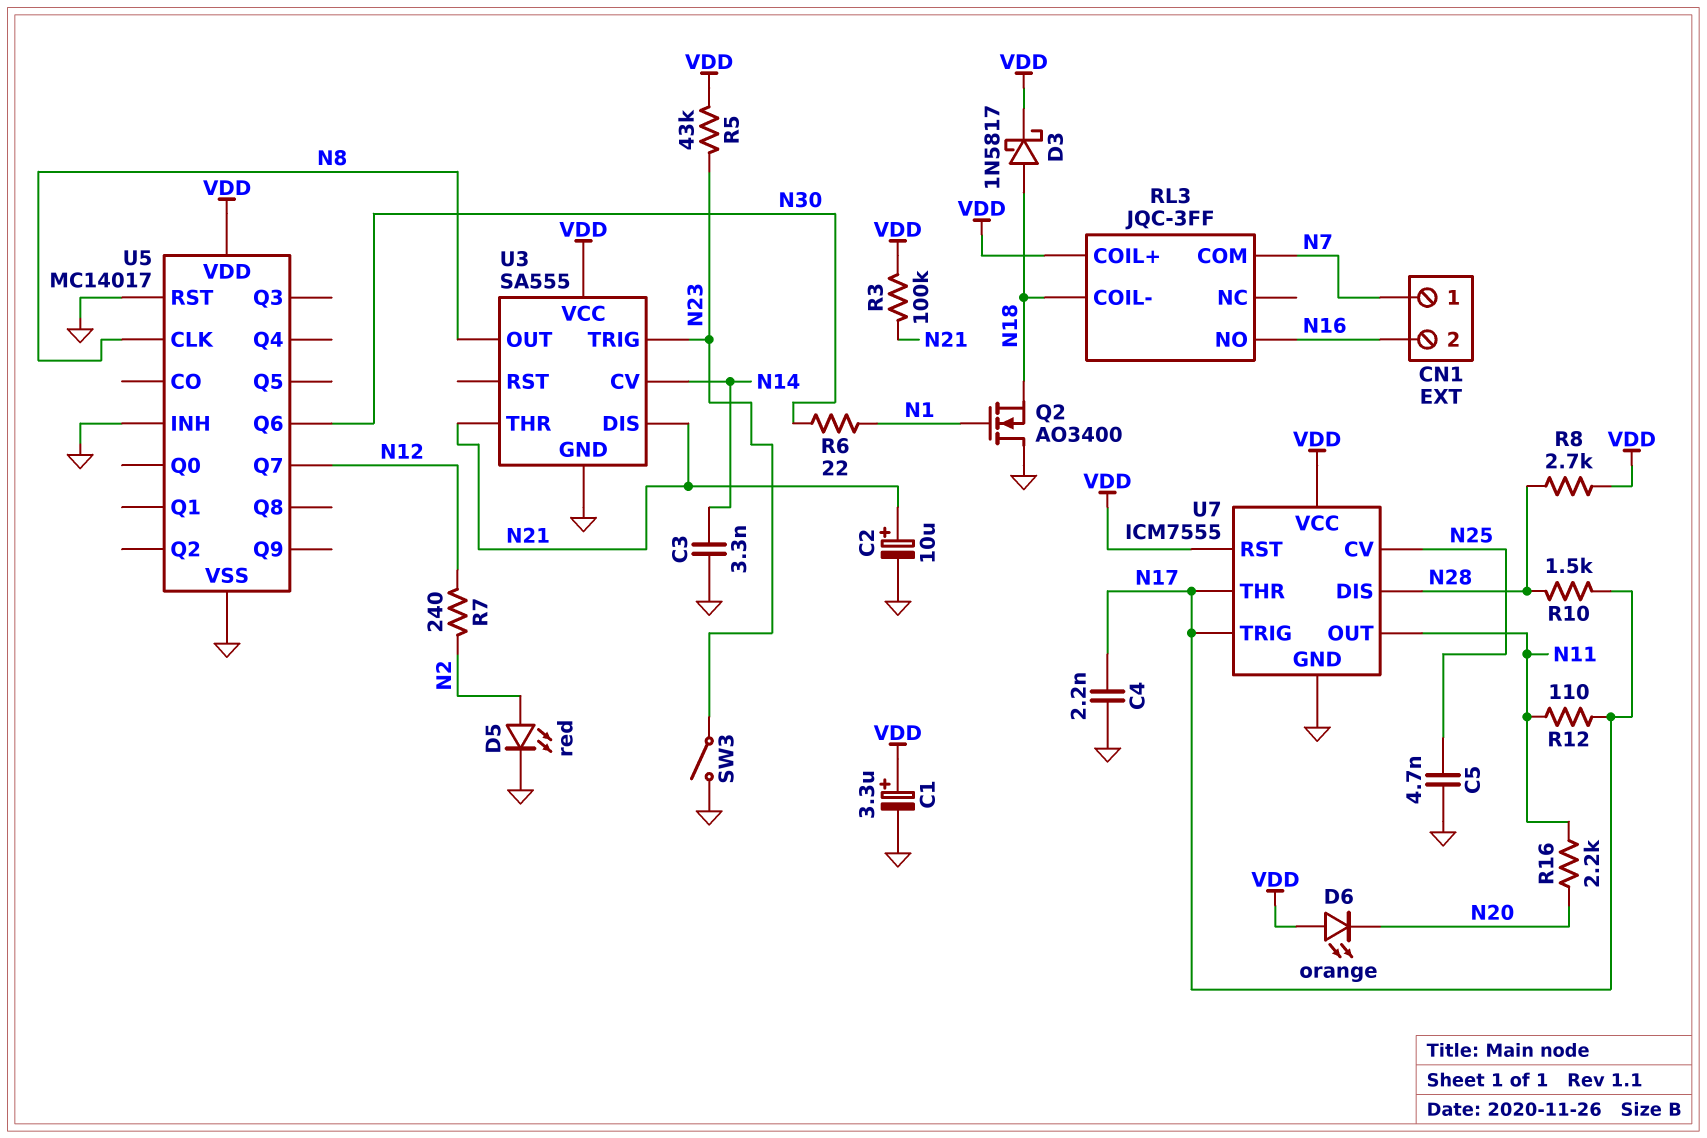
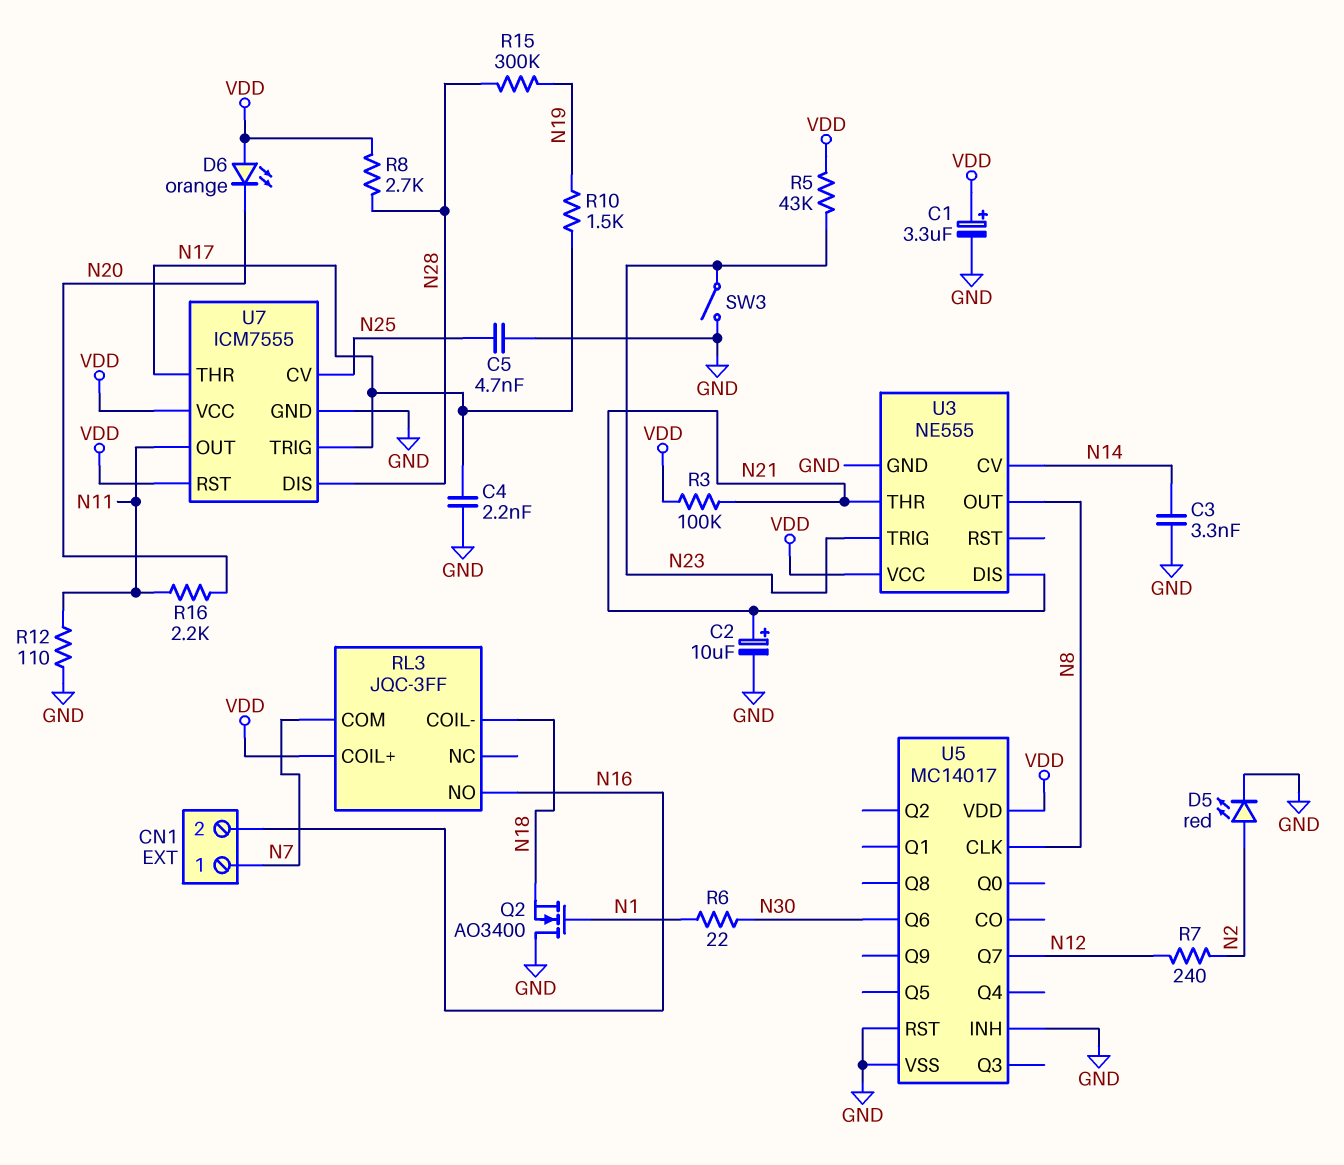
D3: schottky 1N5817 (A N18, K VDD) -> none
R10: 1.5k (N17, N28) -> 1.5k (N17, N19)
R12: 110 (N11, N17) -> 110 (GND, N11)
R15: none -> 300k (N19, N28)
U3: SA555 -> NE555

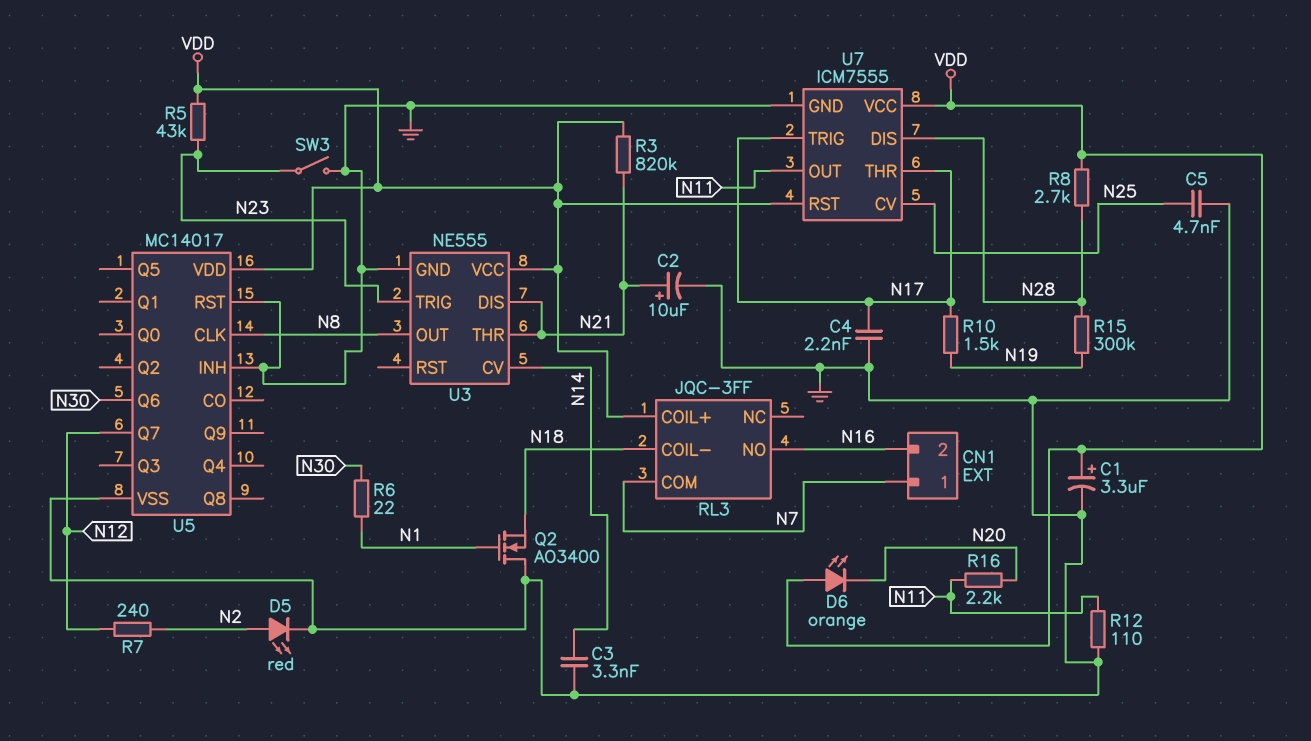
R3: 100k (N21, VDD) -> 820k (N21, VDD)

